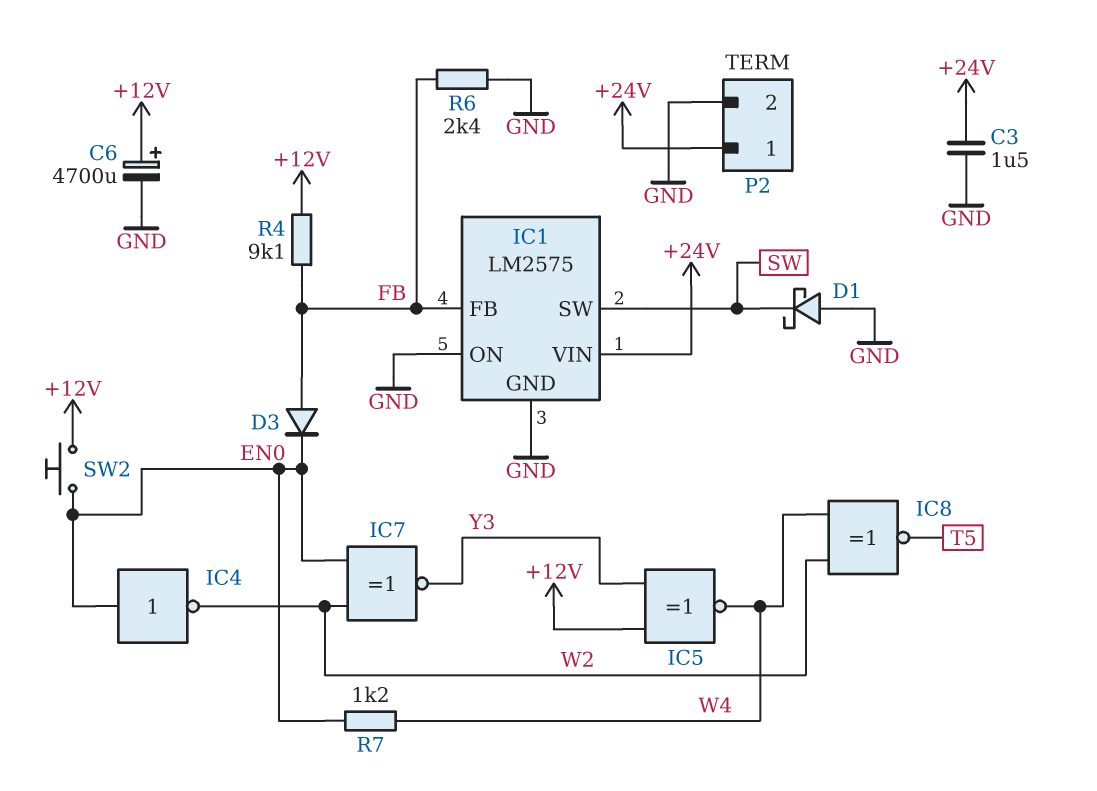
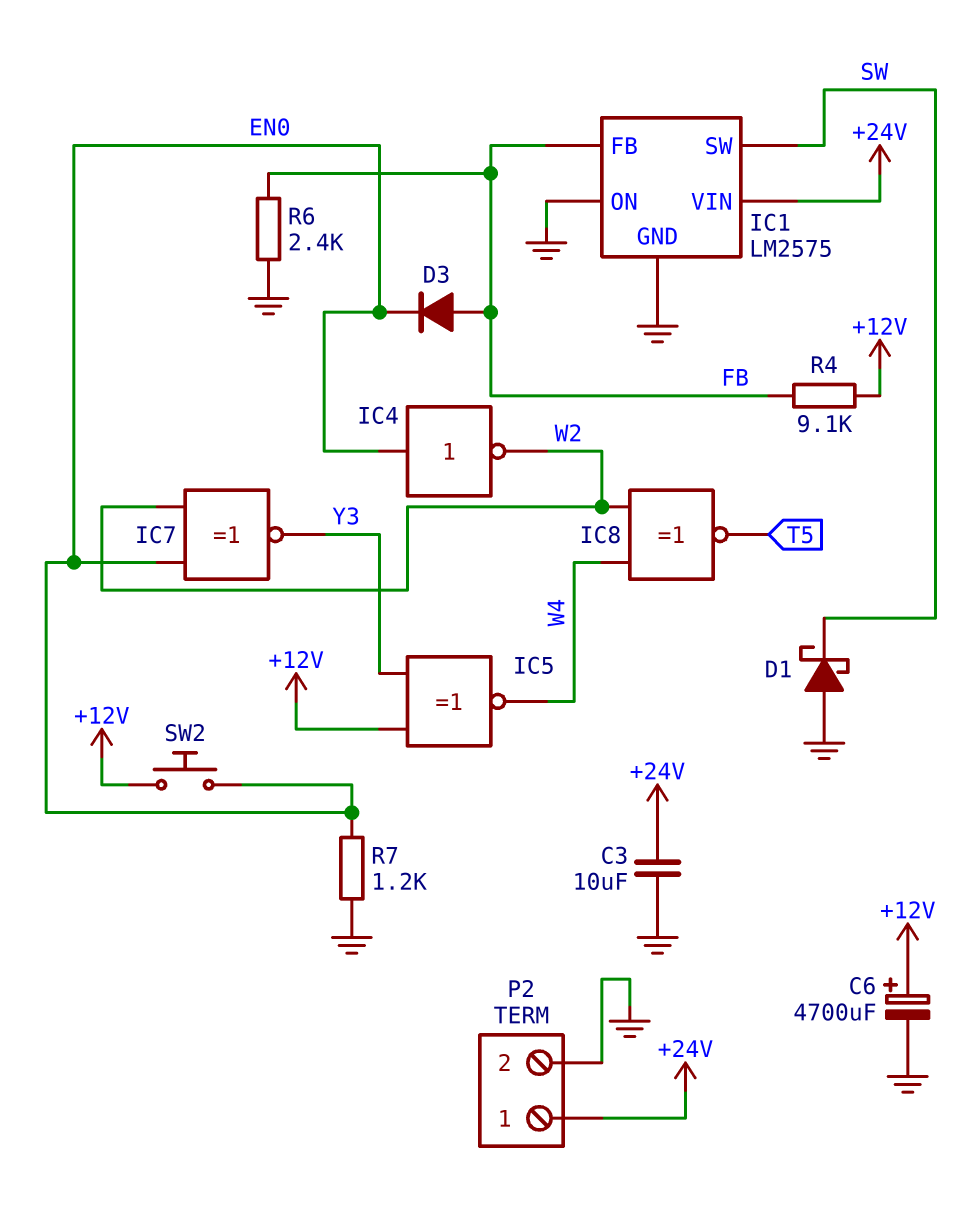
C3: 1.5uF (+24V, GND) -> 10uF (+24V, GND)
R7: 1.2k (EN0, W4) -> 1.2k (EN0, GND)

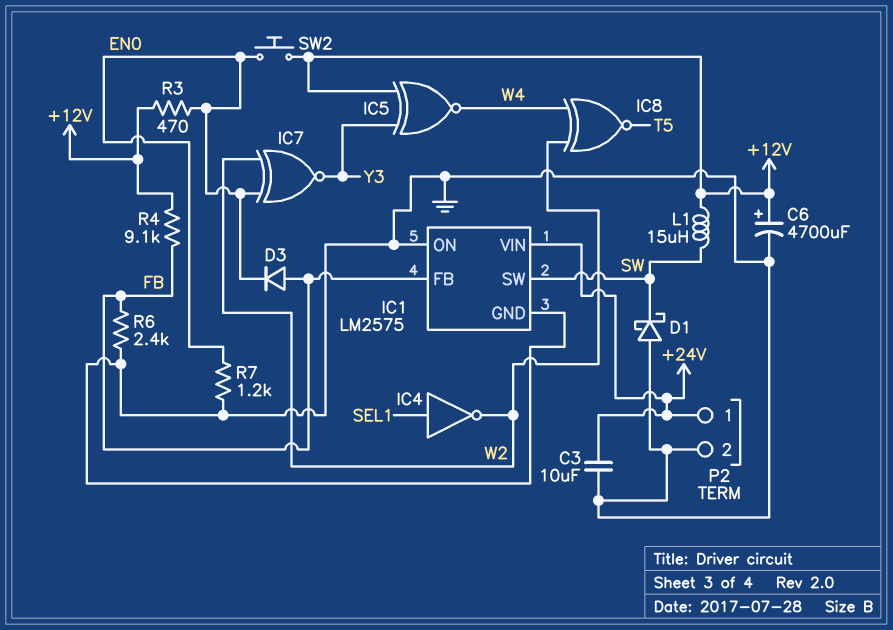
IC4: NOT (in EN0, out W2) -> NOT (in SEL1, out W2)
L1: none -> 15uH (+12V, SW)
R3: none -> 470 (+12V, EN0)

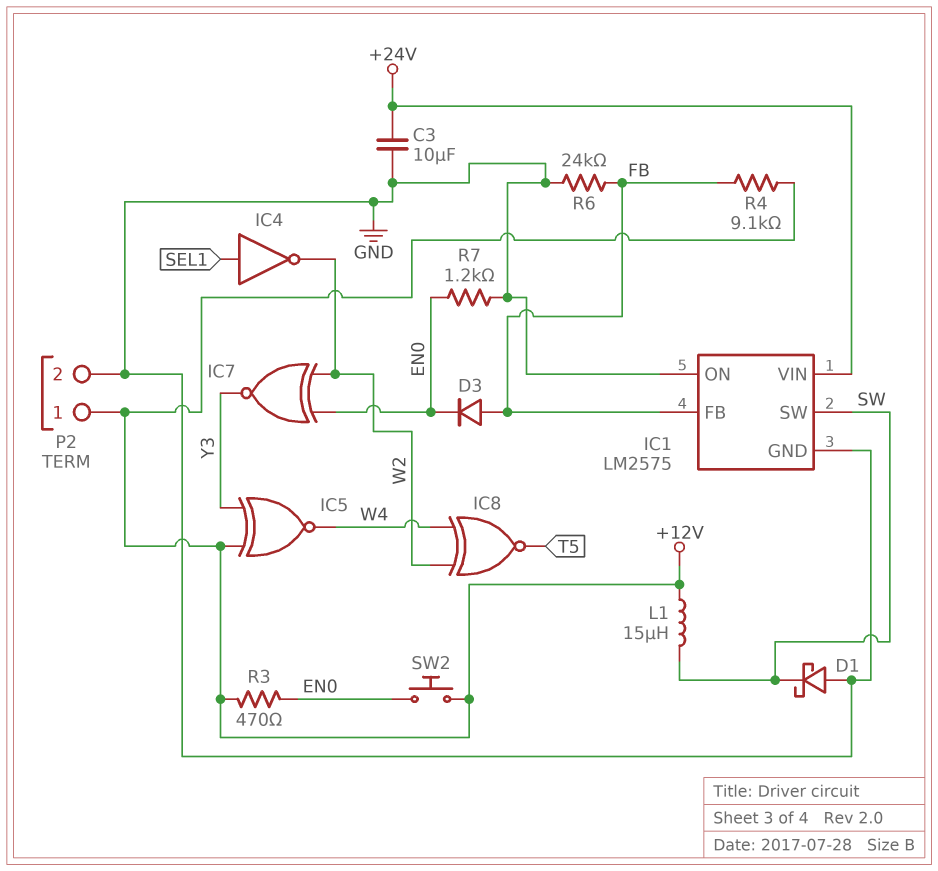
C6: 4700uF (plus +12V, minus GND) -> none
P2 pin 1: +24V -> +12V
R6: 2.4k (FB, GND) -> 24k (FB, GND)

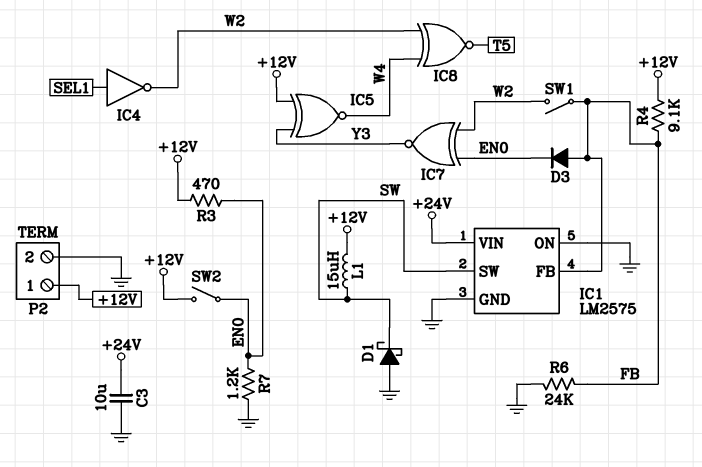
SW1: none -> switch (FB, W2)
SW2: button (+12V, EN0) -> switch (+12V, EN0)

